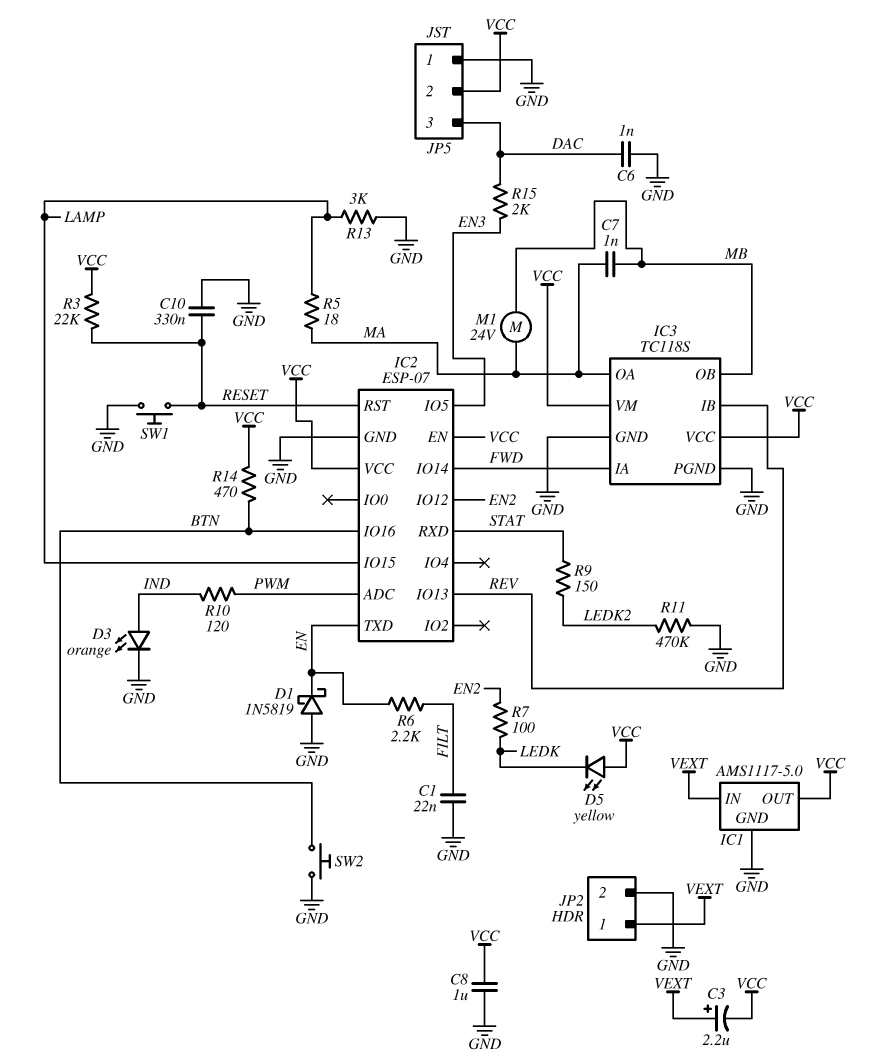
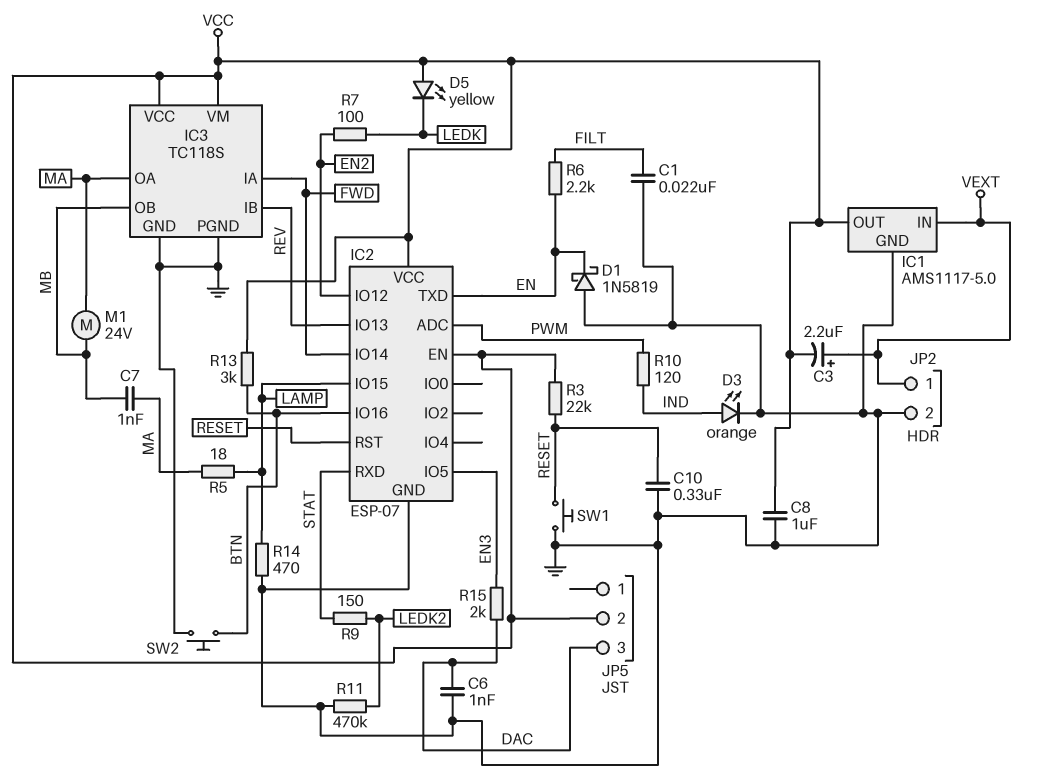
JP5 pin 1: GND -> none
R13: 3k (GND, LAMP) -> 3k (BTN, VCC)
R14: 470 (BTN, VCC) -> 470 (GND, LAMP)

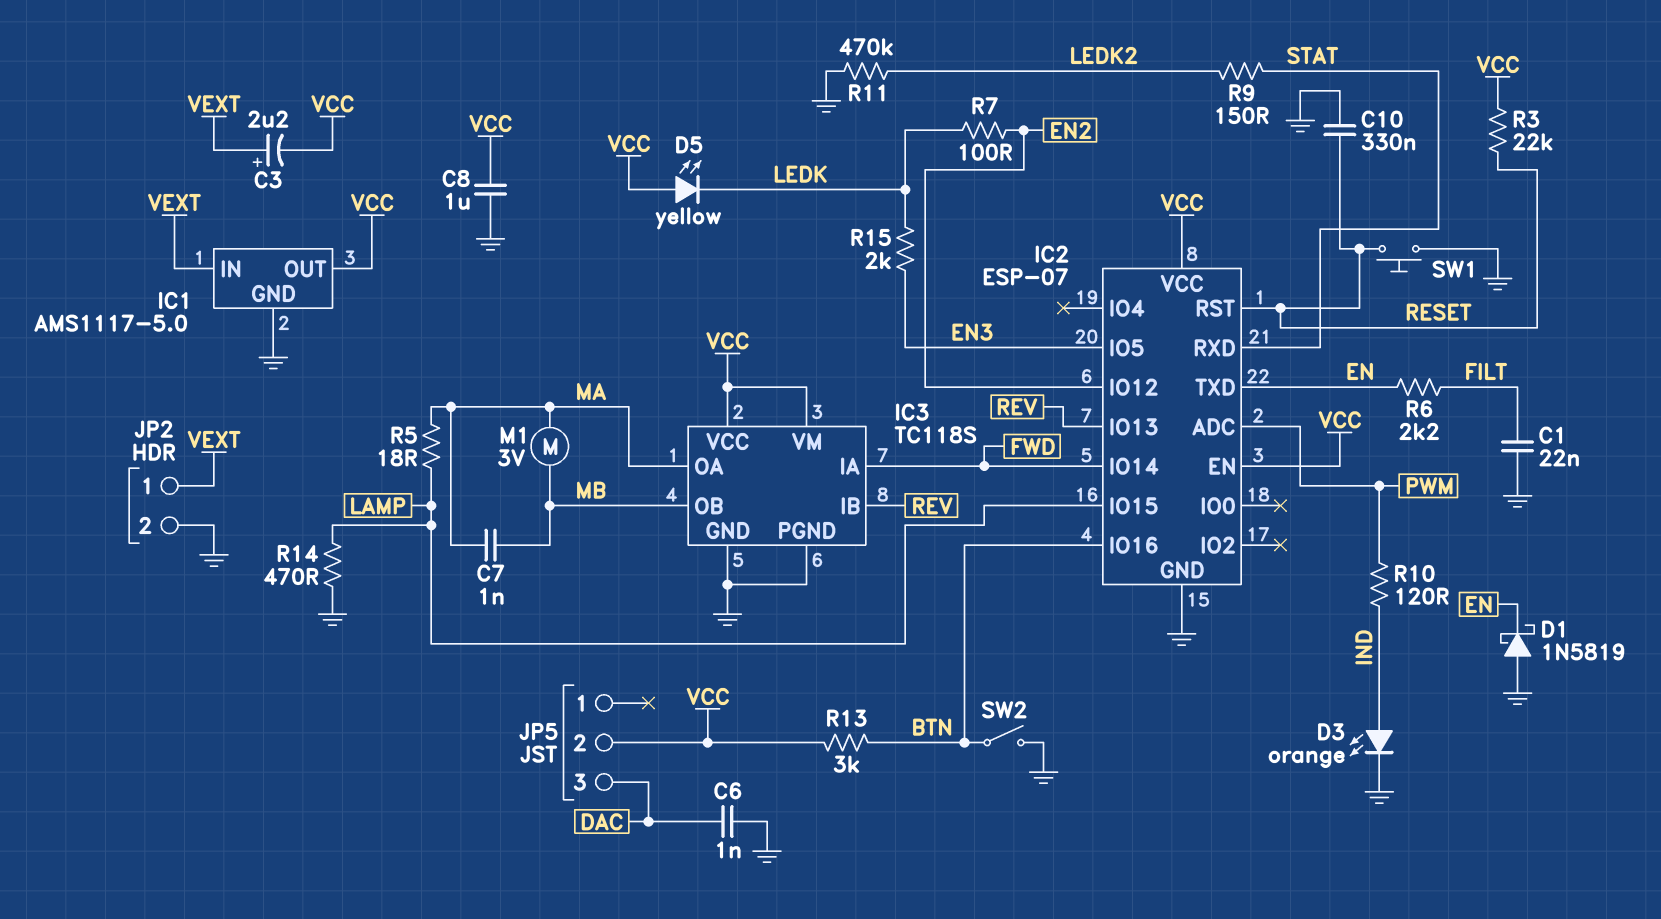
M1: motor 24V (MA, MB) -> motor 3V (MA, MB)
R15: 2k (DAC, EN3) -> 2k (EN3, LEDK)
SW2: button (BTN, GND) -> switch (BTN, GND)

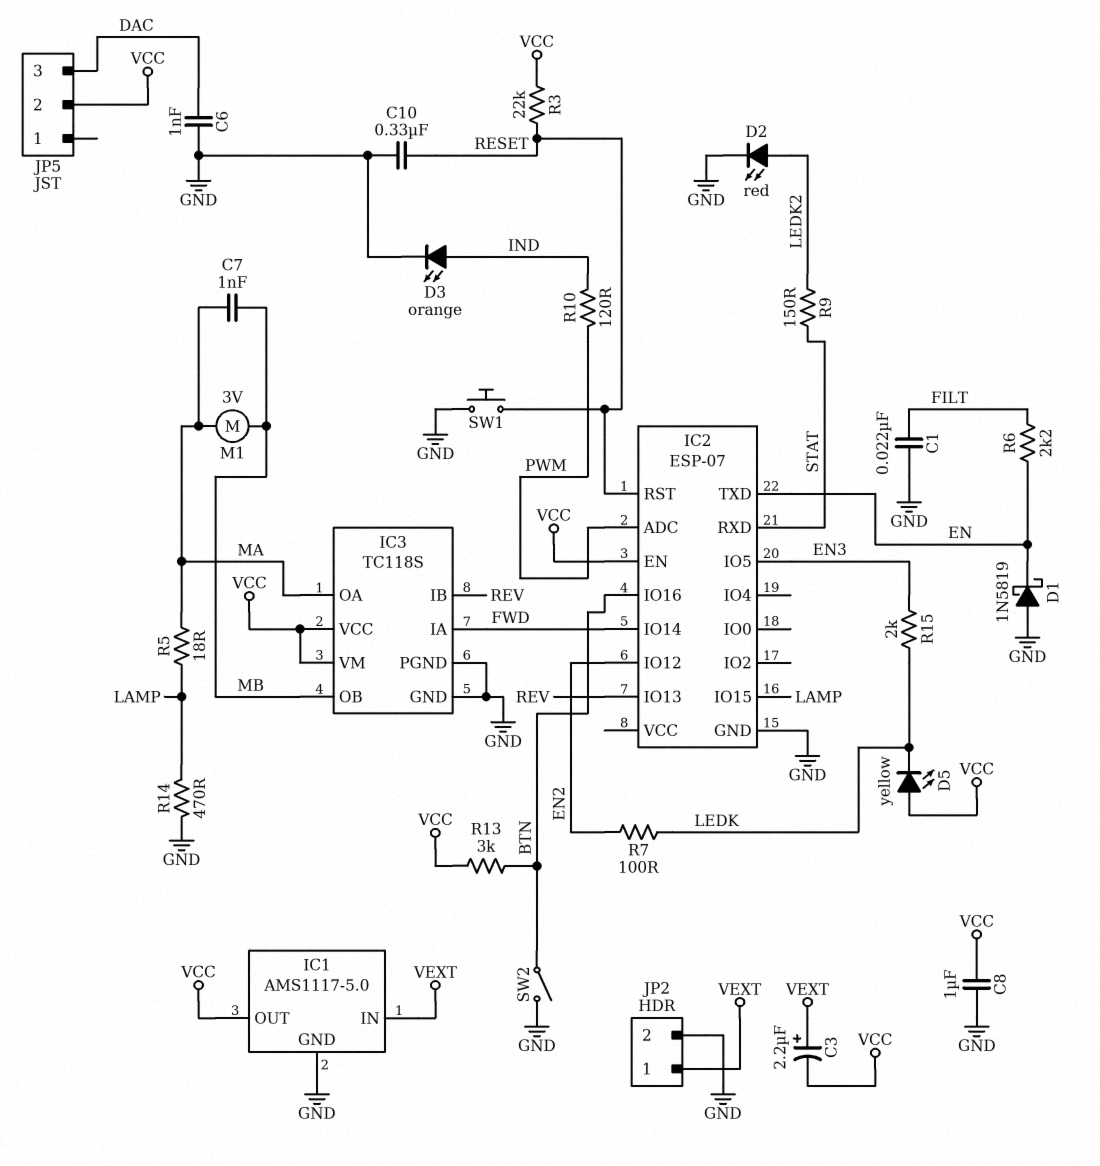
D2: none -> LED red (A LEDK2, K GND)
IC2 pin VCC: VCC -> none
R11: 470k (GND, LEDK2) -> none

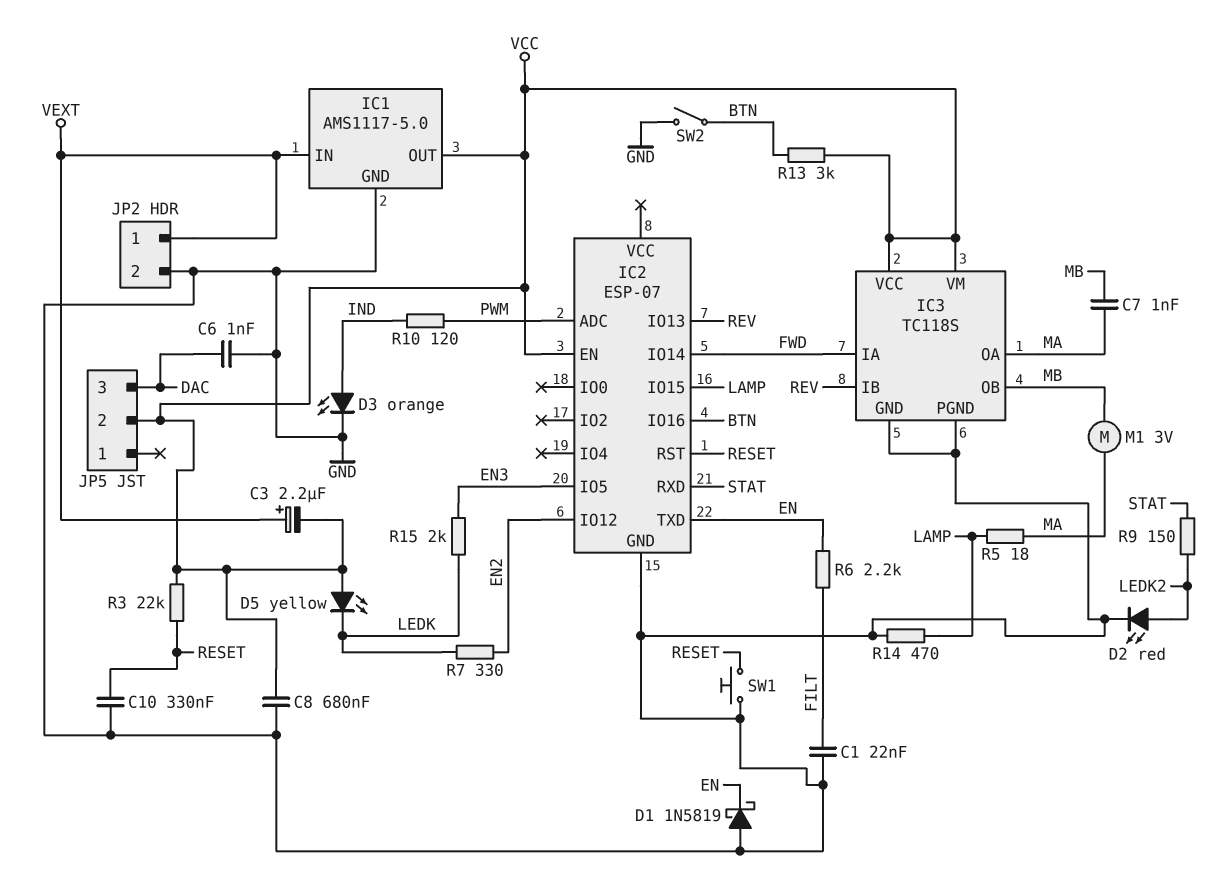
C8: 1uF (GND, VCC) -> 680nF (GND, VCC)
R7: 100 (EN2, LEDK) -> 330 (EN2, LEDK)

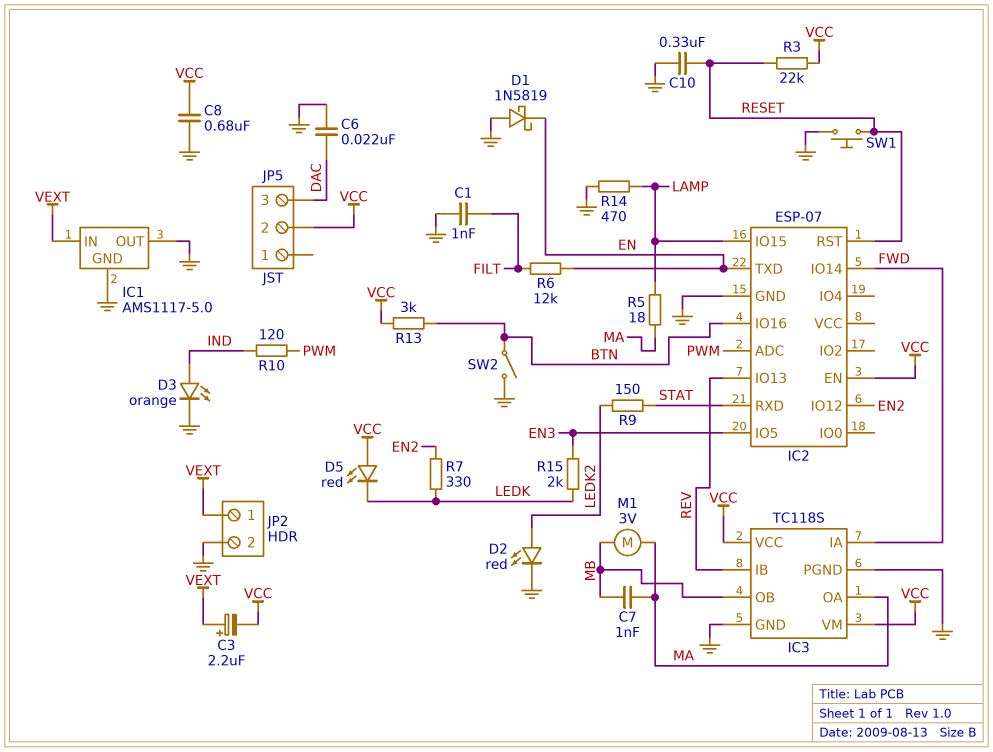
C1: 22nF (FILT, GND) -> 1nF (FILT, GND)
C6: 1nF (DAC, GND) -> 22nF (DAC, GND)
D5: LED yellow (A VCC, K LEDK) -> LED red (A VCC, K LEDK)
IC1 pin OUT: VCC -> GND
R6: 2.2k (EN, FILT) -> 12k (EN, FILT)

